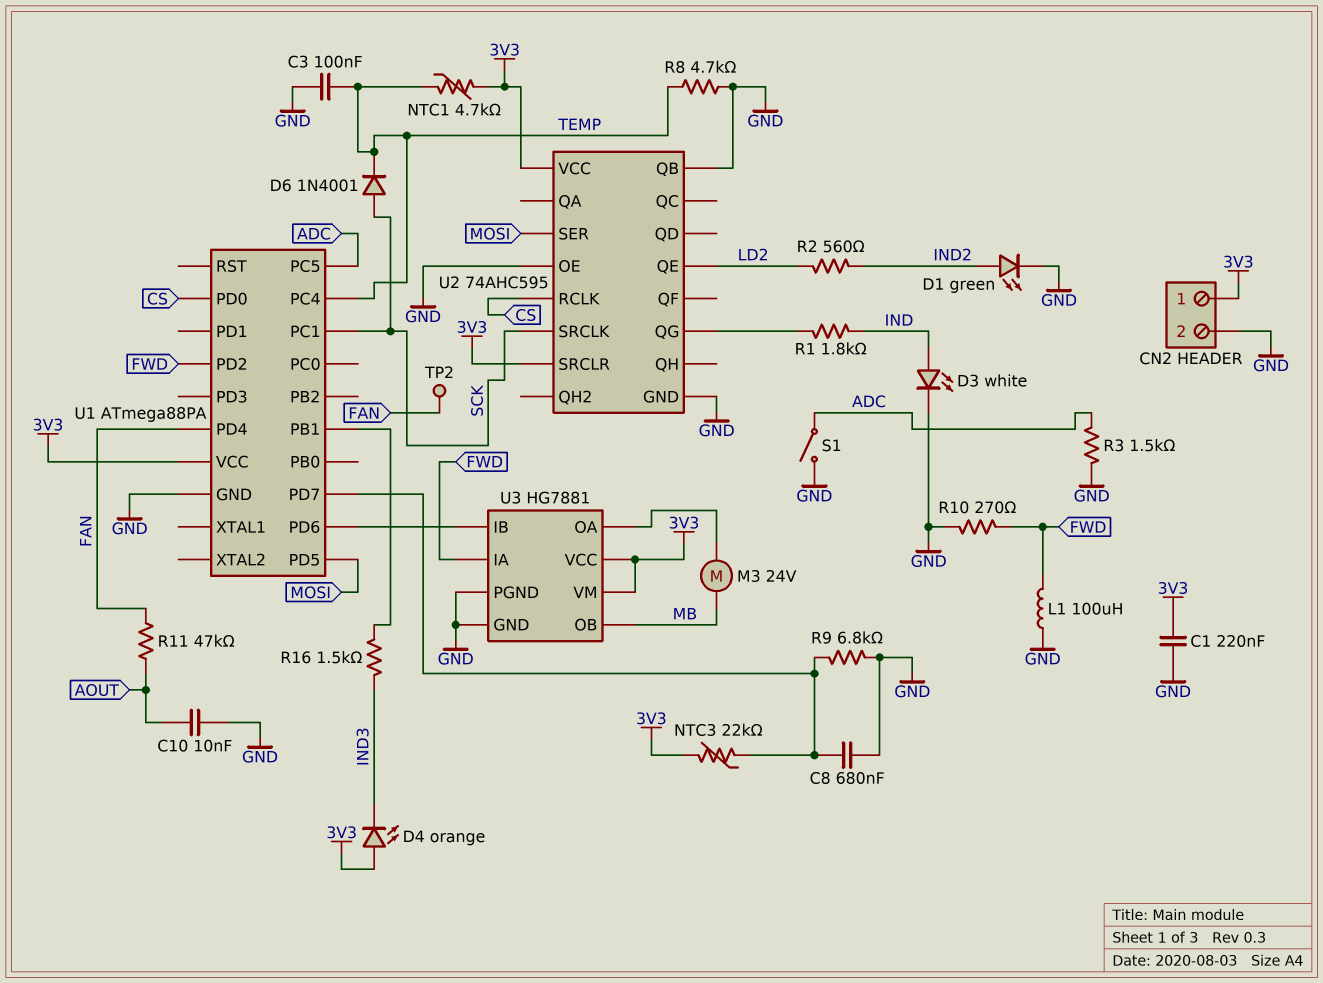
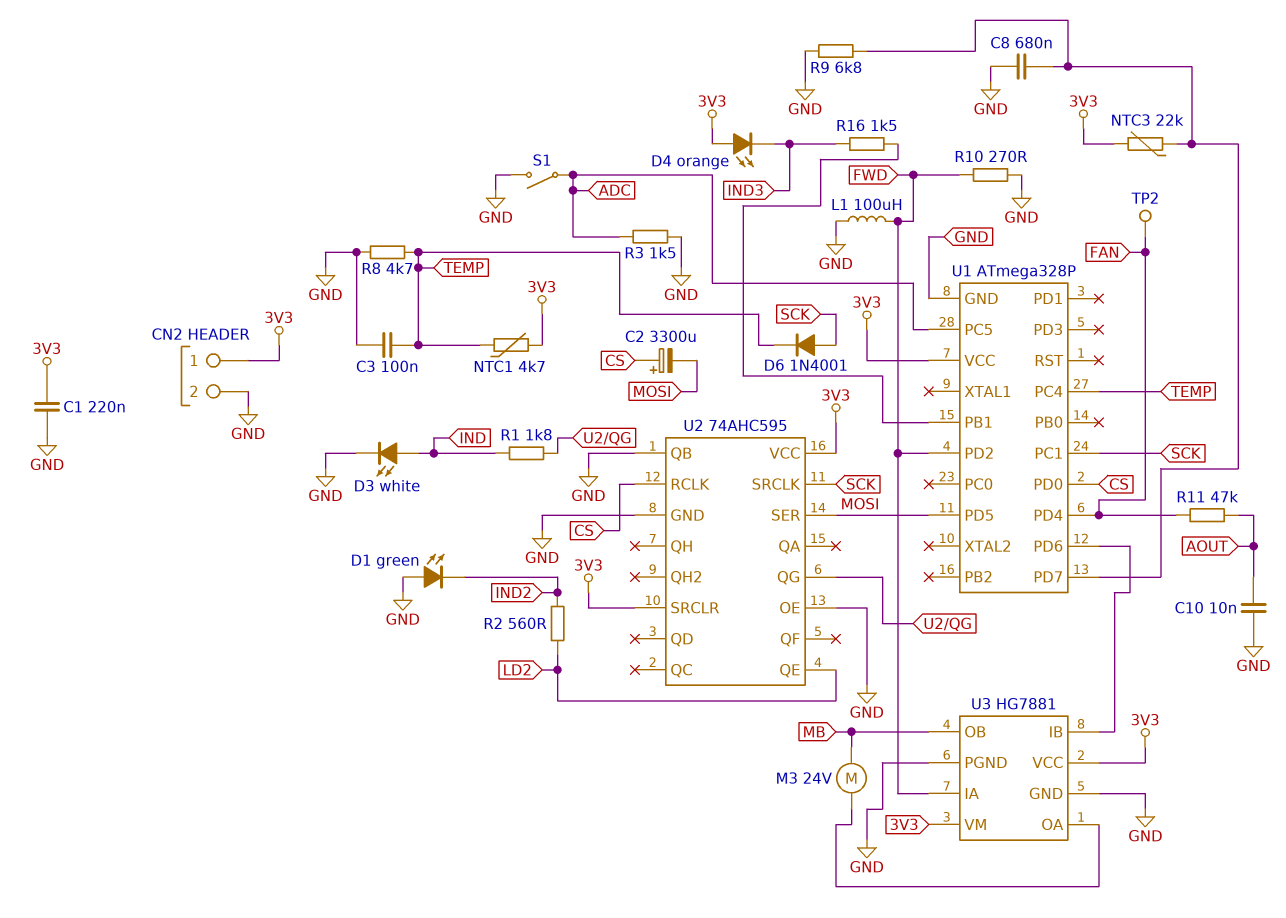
C2: none -> 3300uF (plus CS, minus MOSI)
D1: LED green (A IND2, K GND) -> LED green (A GND, K IND2)
U1: ATmega88PA -> ATmega328P

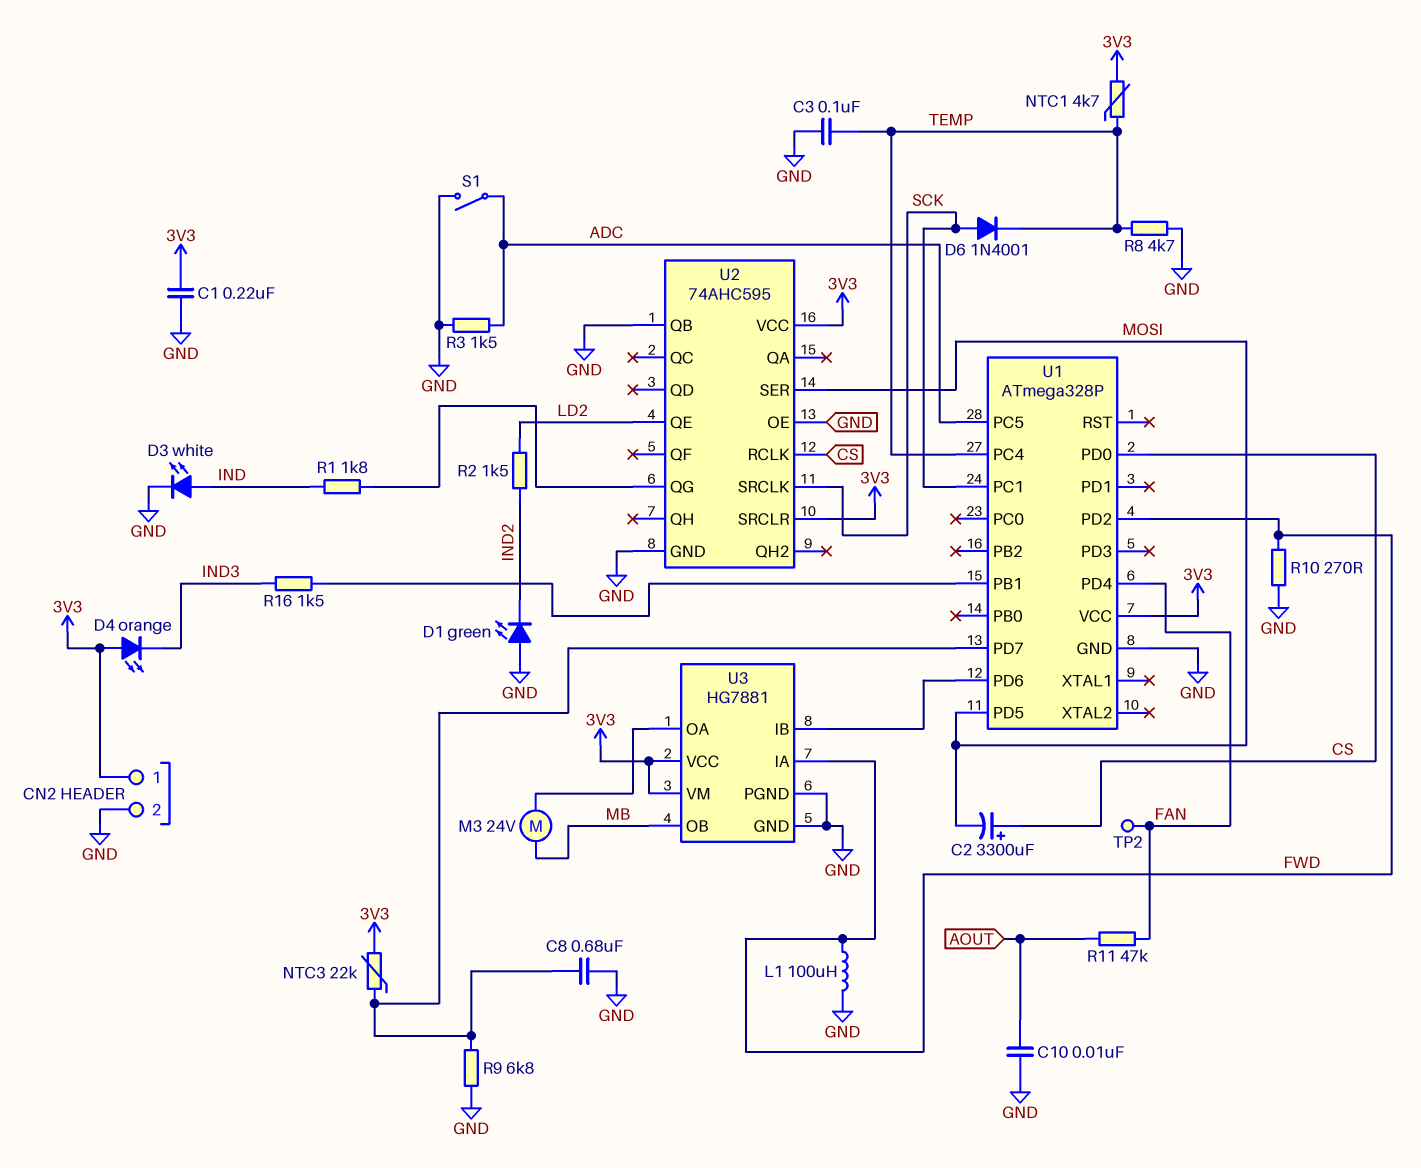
R2: 560 (IND2, LD2) -> 1.5k (IND2, LD2)

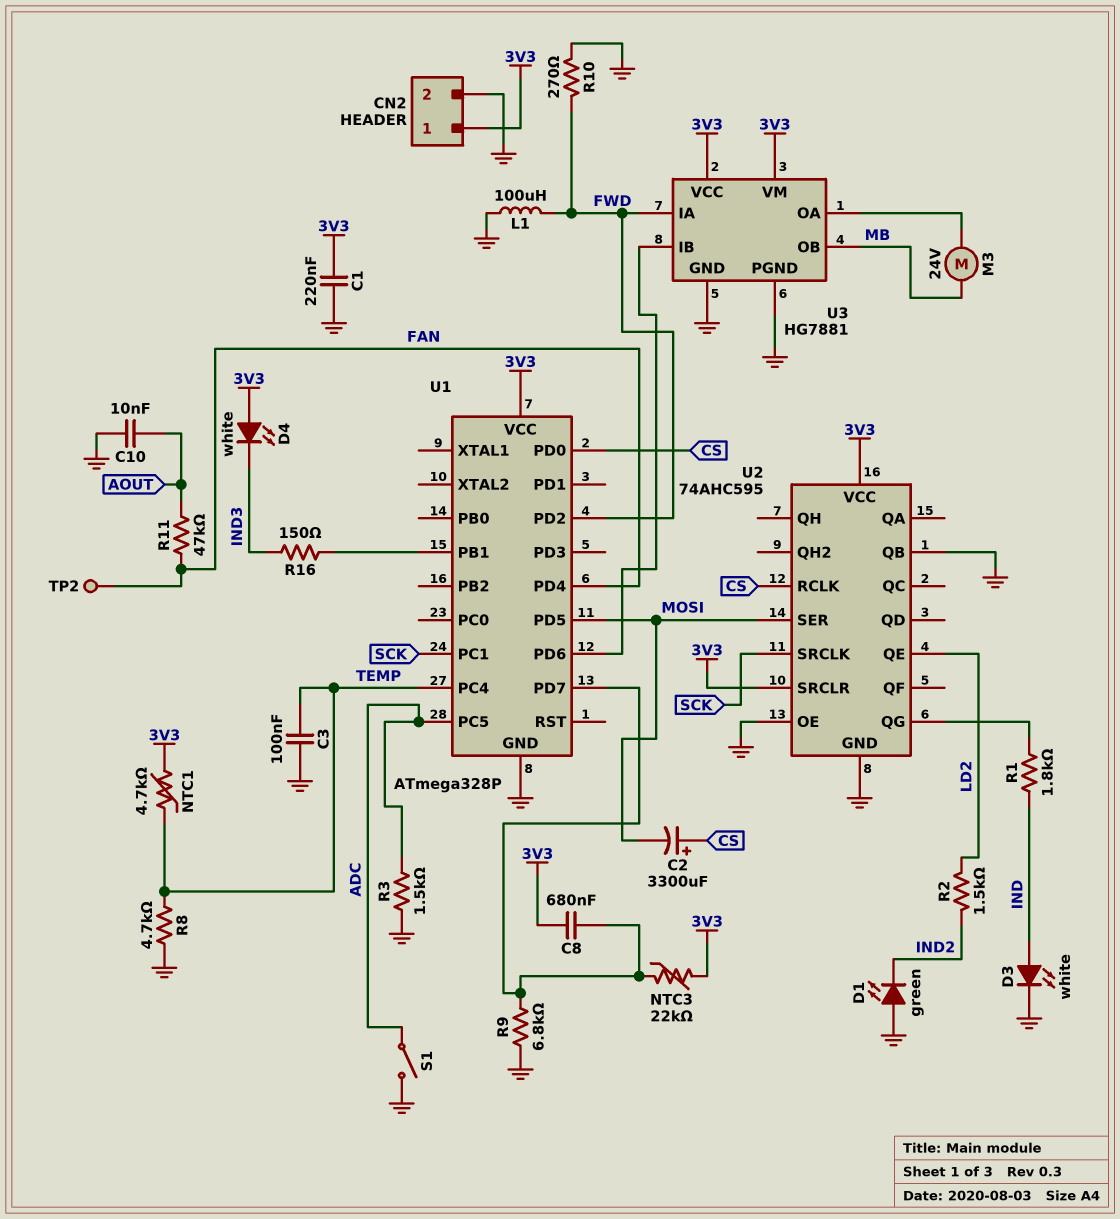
C8: 680nF (GND, U1/PD7) -> 680nF (3V3, U1/PD7)
D4: LED orange (A 3V3, K IND3) -> LED white (A 3V3, K IND3)
D6: diode 1N4001 (A SCK, K TEMP) -> none
R16: 1.5k (IND3, U1/PB1) -> 150 (IND3, U1/PB1)

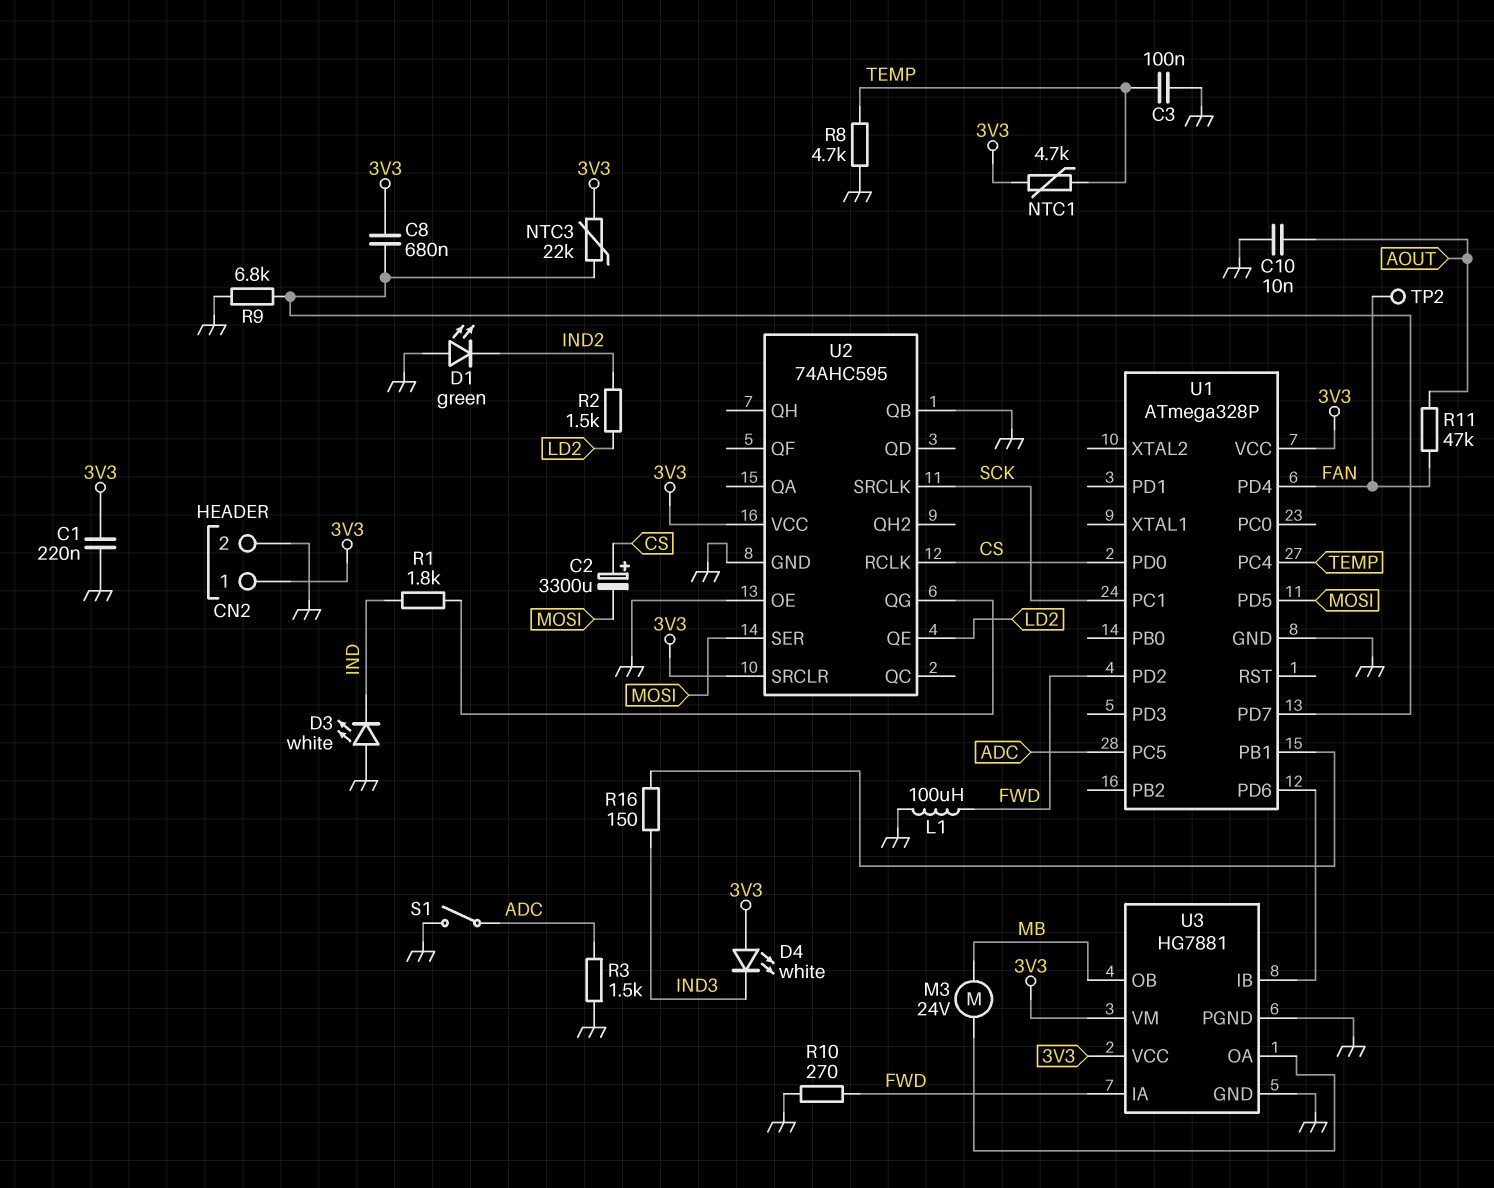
D3: LED white (A IND, K GND) -> LED white (A GND, K IND)

